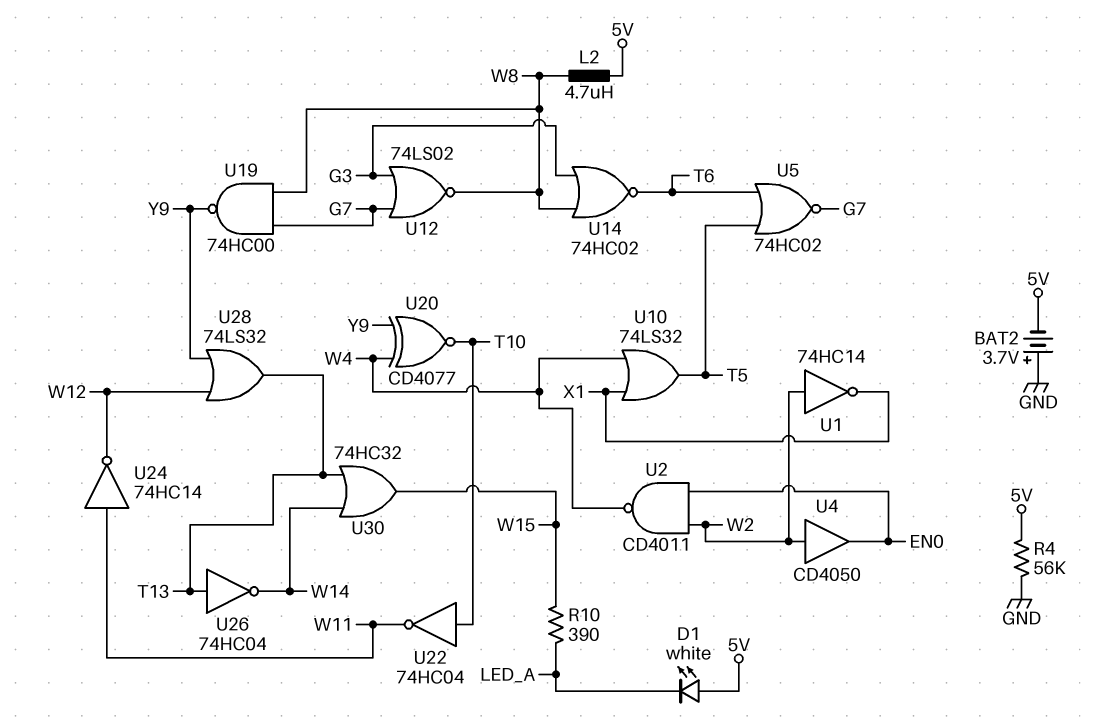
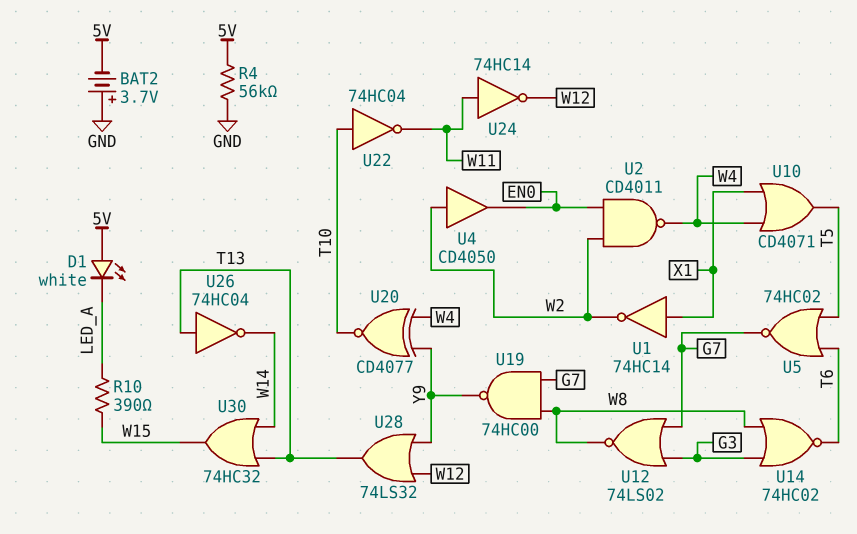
L2: 4.7uH (5V, W8) -> none
U1: NOT 74HC14 (in W2, out X1) -> NOT 74HC14 (in X1, out W2)
U10: OR 74LS32 (in W4, in X1, out T5) -> OR CD4071 (in W4, in X1, out T5)

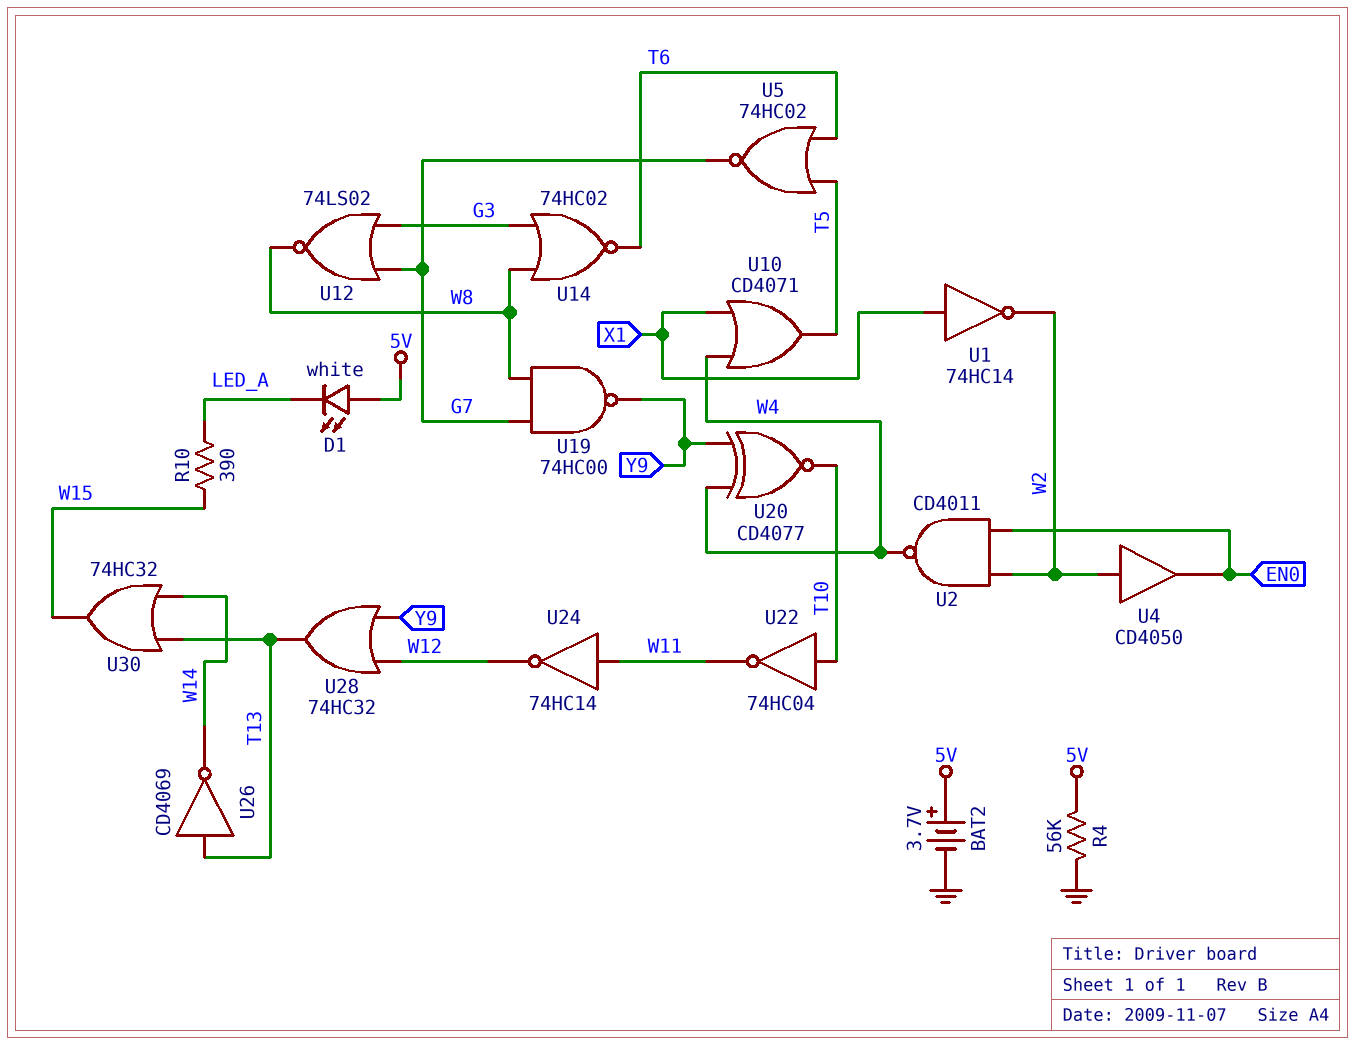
BAT2: 3.7V (plus GND, minus 5V) -> 3.7V (plus 5V, minus GND)
U26: NOT 74HC04 (in T13, out W14) -> NOT CD4069 (in T13, out W14)
U28: OR 74LS32 (in W12, in Y9, out T13) -> OR 74HC32 (in W12, in Y9, out T13)

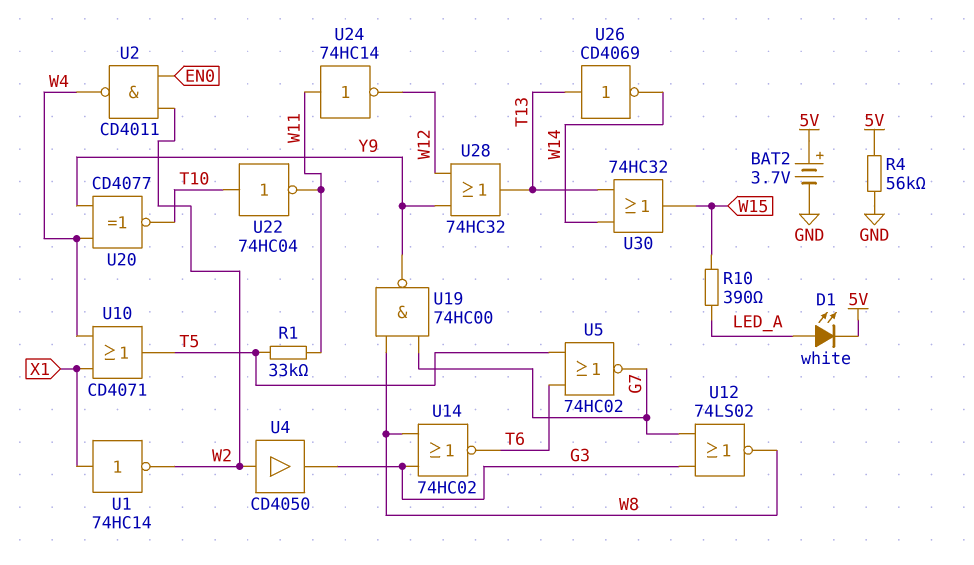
D1: LED white (A 5V, K LED_A) -> LED white (A LED_A, K 5V)
R1: none -> 33k (T5, W11)
U4: buffer CD4050 (in W2, out EN0) -> buffer CD4050 (in W2, out G3)

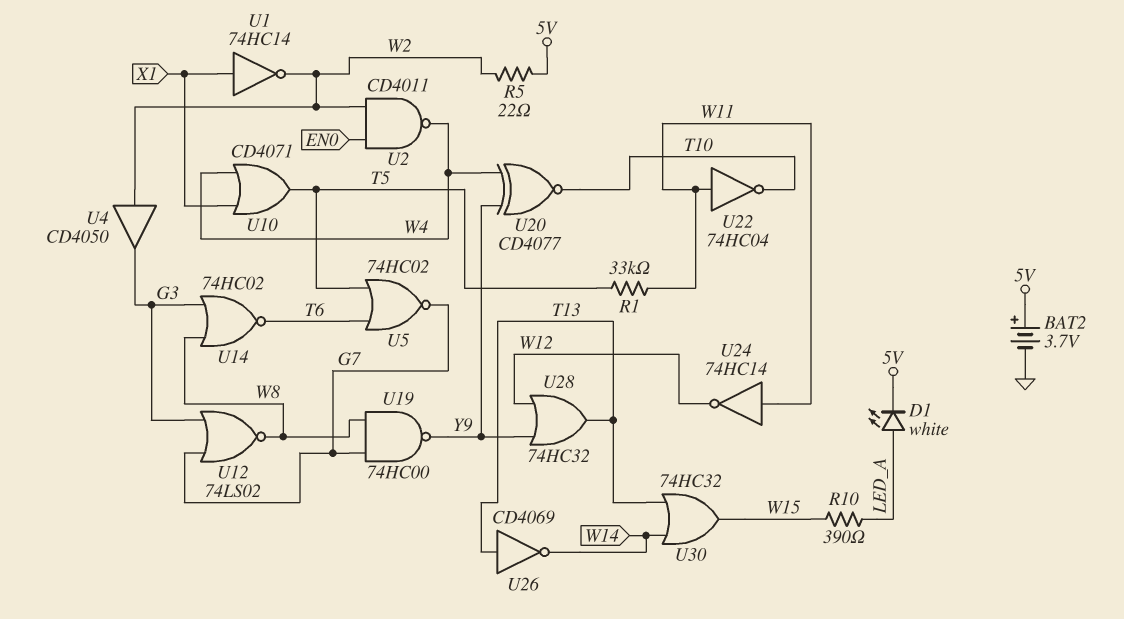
R4: 56k (5V, GND) -> none
R5: none -> 22 (5V, W2)
U22: NOT 74HC04 (in T10, out W11) -> NOT 74HC04 (in W11, out T10)

